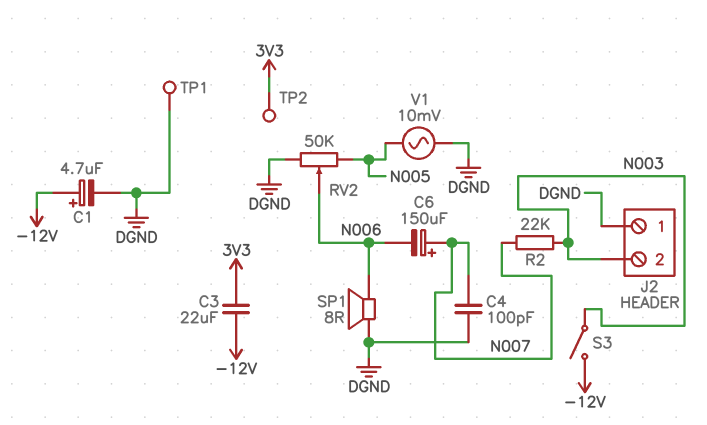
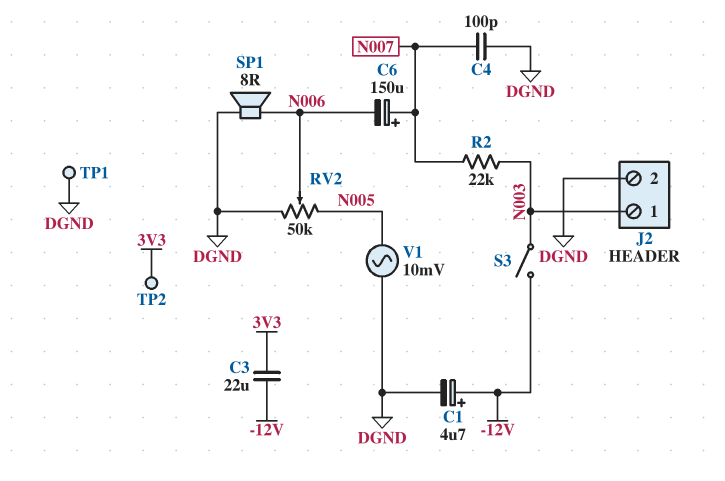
J2 pin 1: DGND -> N003
J2 pin 2: N003 -> DGND

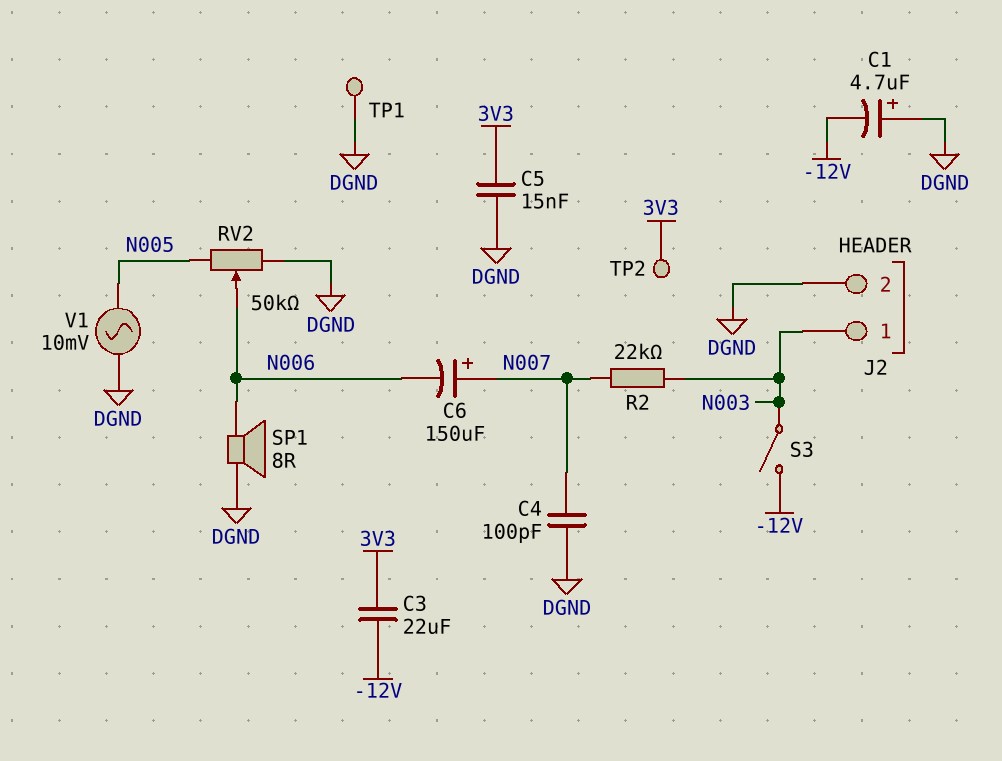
C1: 4.7uF (plus -12V, minus DGND) -> 4.7uF (plus DGND, minus -12V)
C5: none -> 15nF (3V3, DGND)

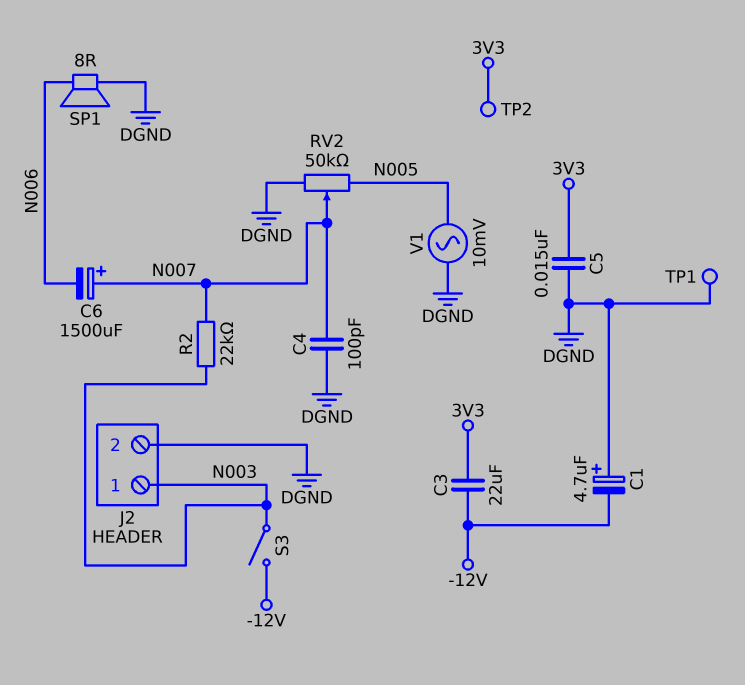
C6: 150uF (plus N007, minus N006) -> 1500uF (plus N007, minus N006)
RV2: 50k (DGND, N005, wiper N006) -> 50k (DGND, N005, wiper N007)

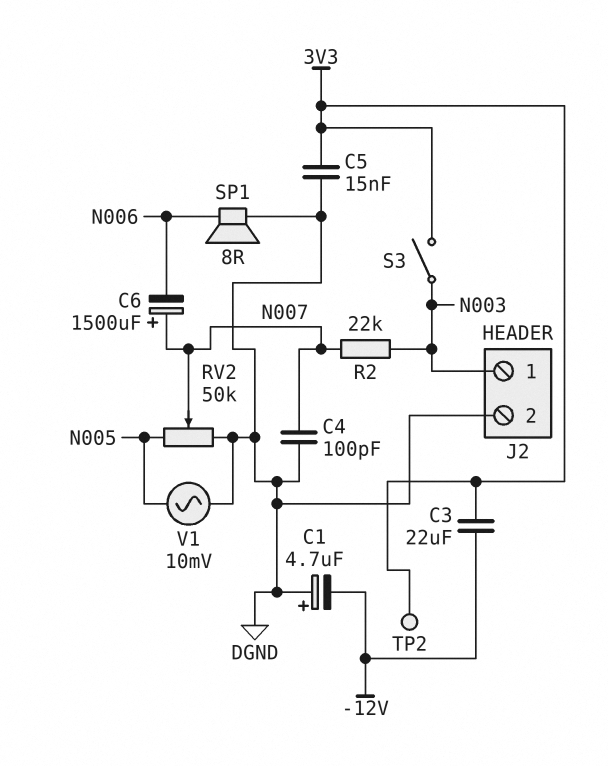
S3: switch (-12V, N003) -> switch (3V3, N003)
TP1: test point (DGND) -> none

